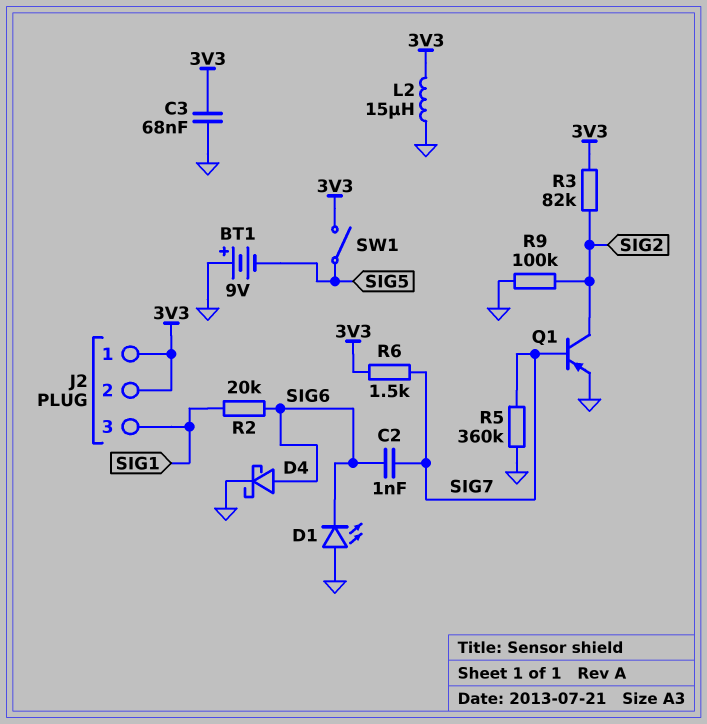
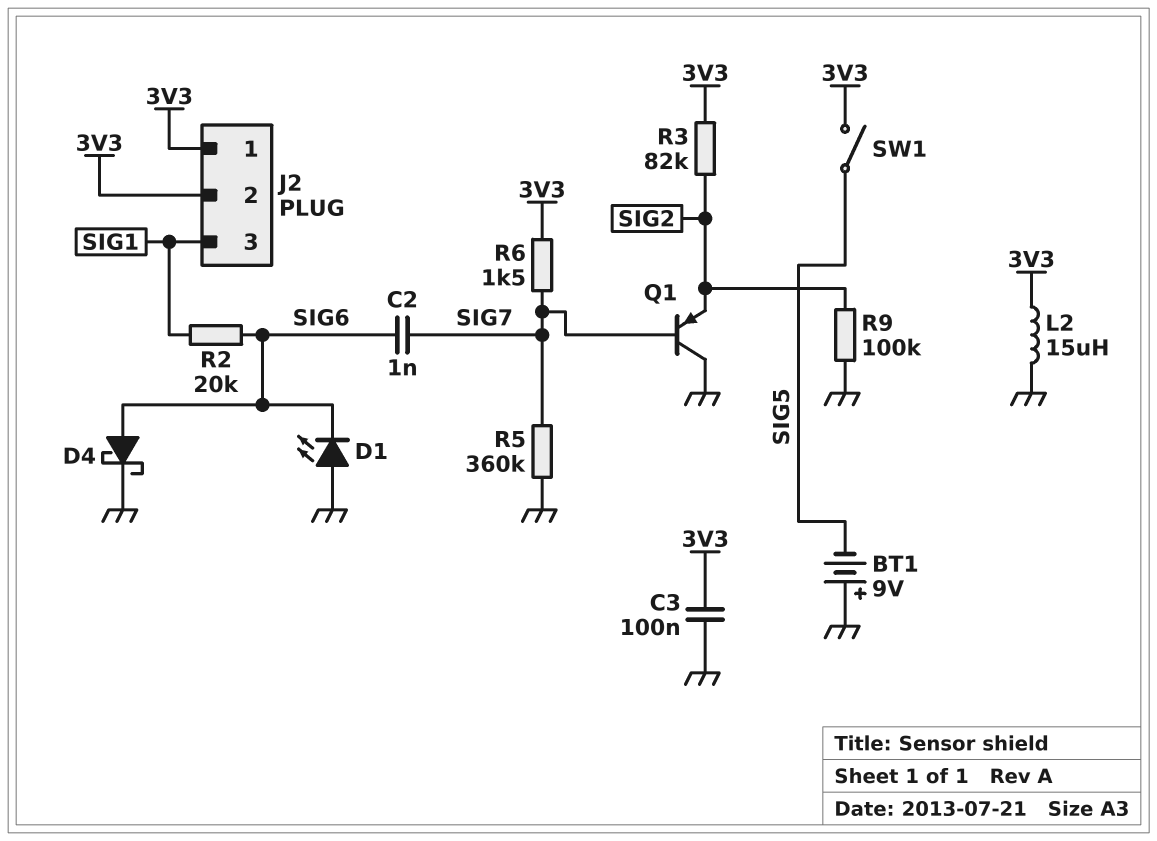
C3: 68nF (3V3, GND) -> 100nF (3V3, GND)
Q1: PNP (B SIG7, C SIG2, E GND) -> PNP (B SIG7, C GND, E SIG2)

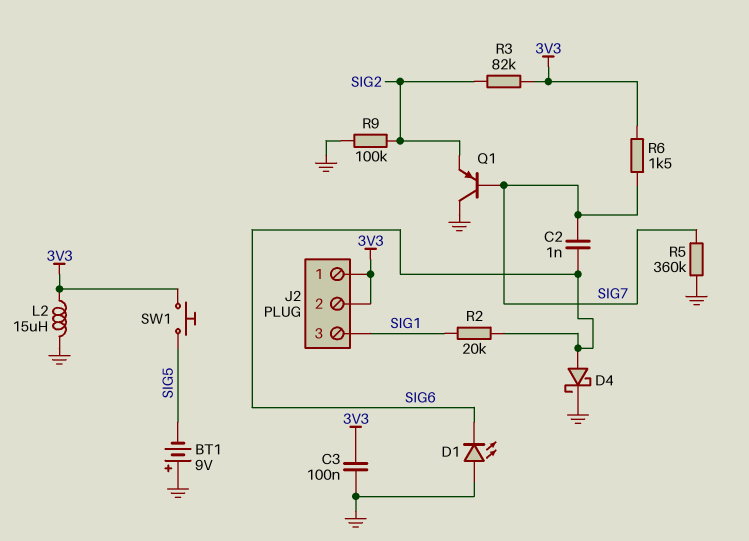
SW1: switch (3V3, SIG5) -> button (3V3, SIG5)

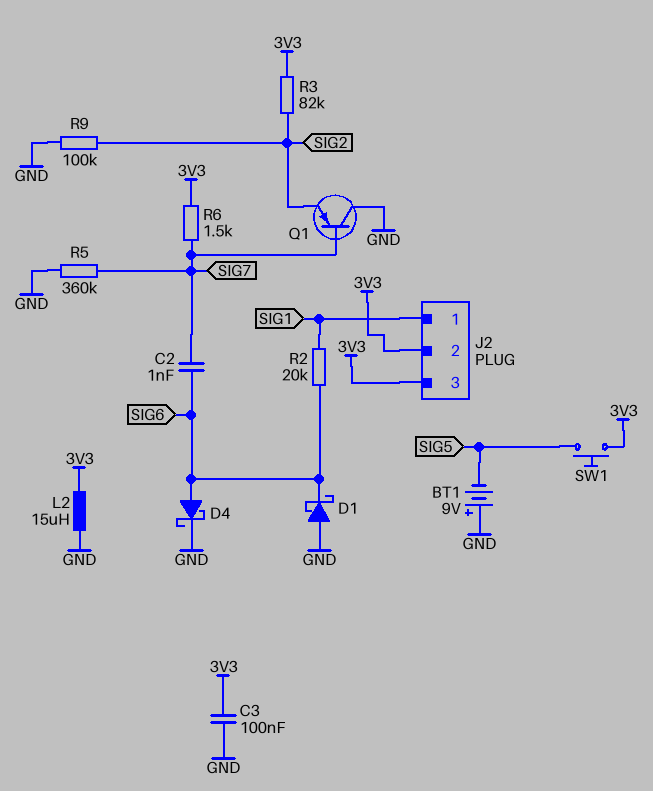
D1: LED (A GND, K SIG6) -> schottky (A GND, K SIG6)
J2 pin 1: 3V3 -> SIG1
J2 pin 3: SIG1 -> 3V3

